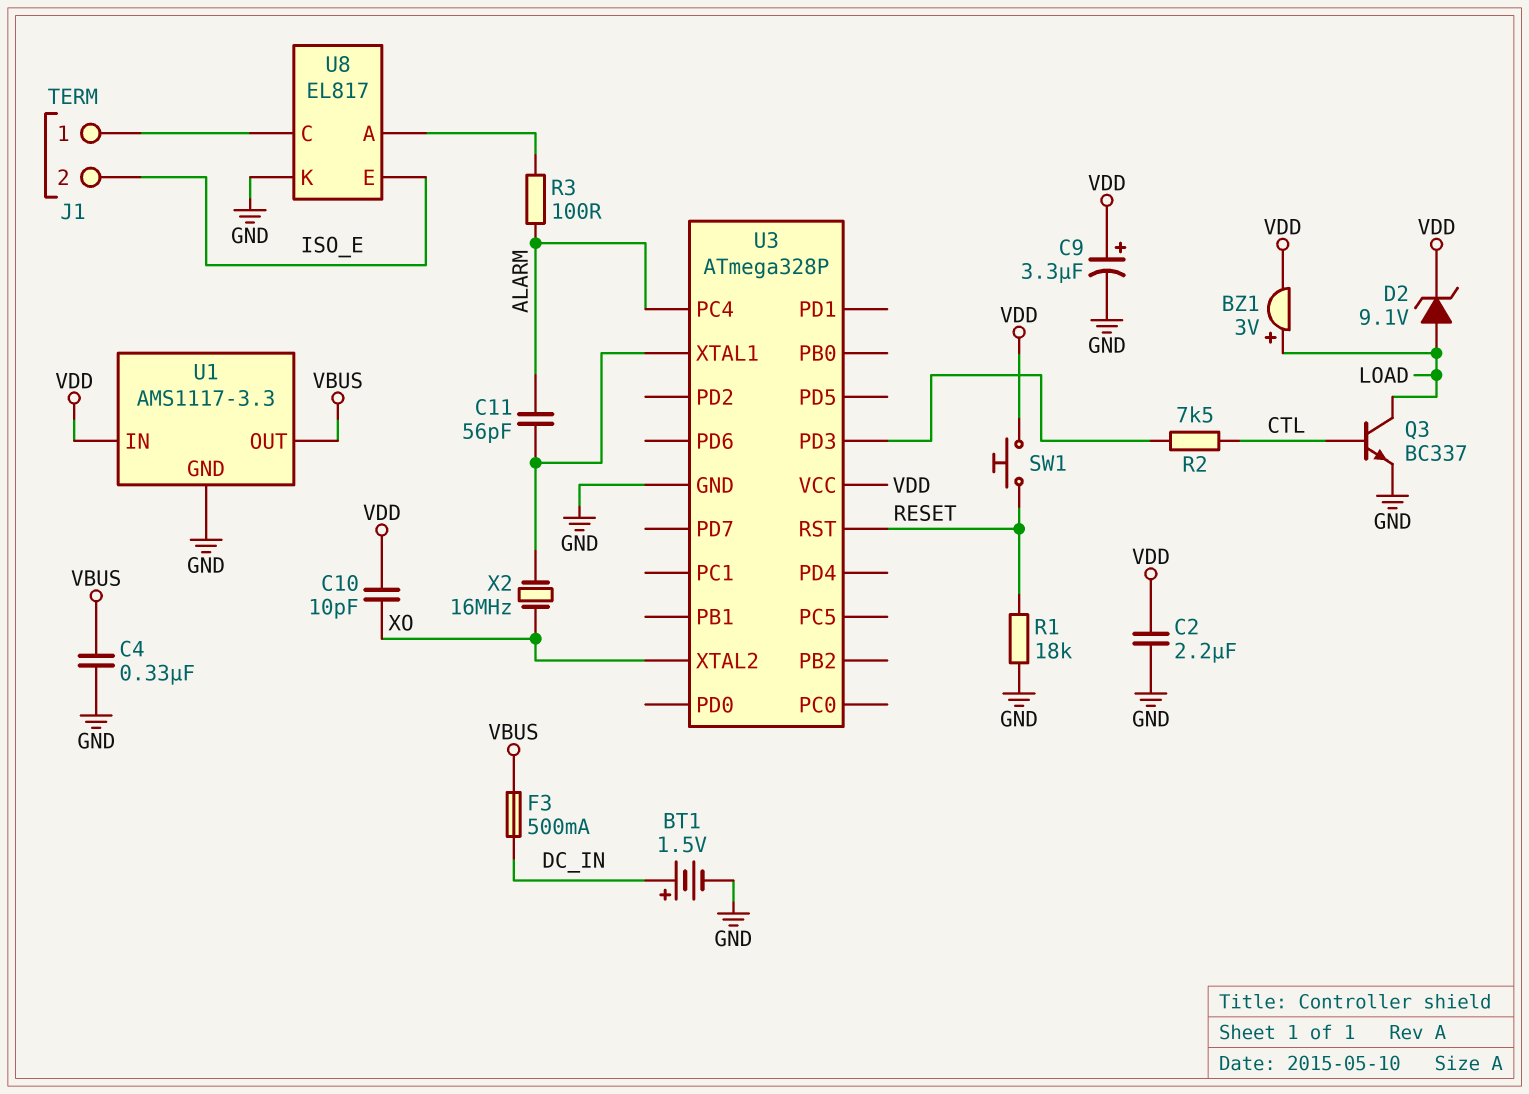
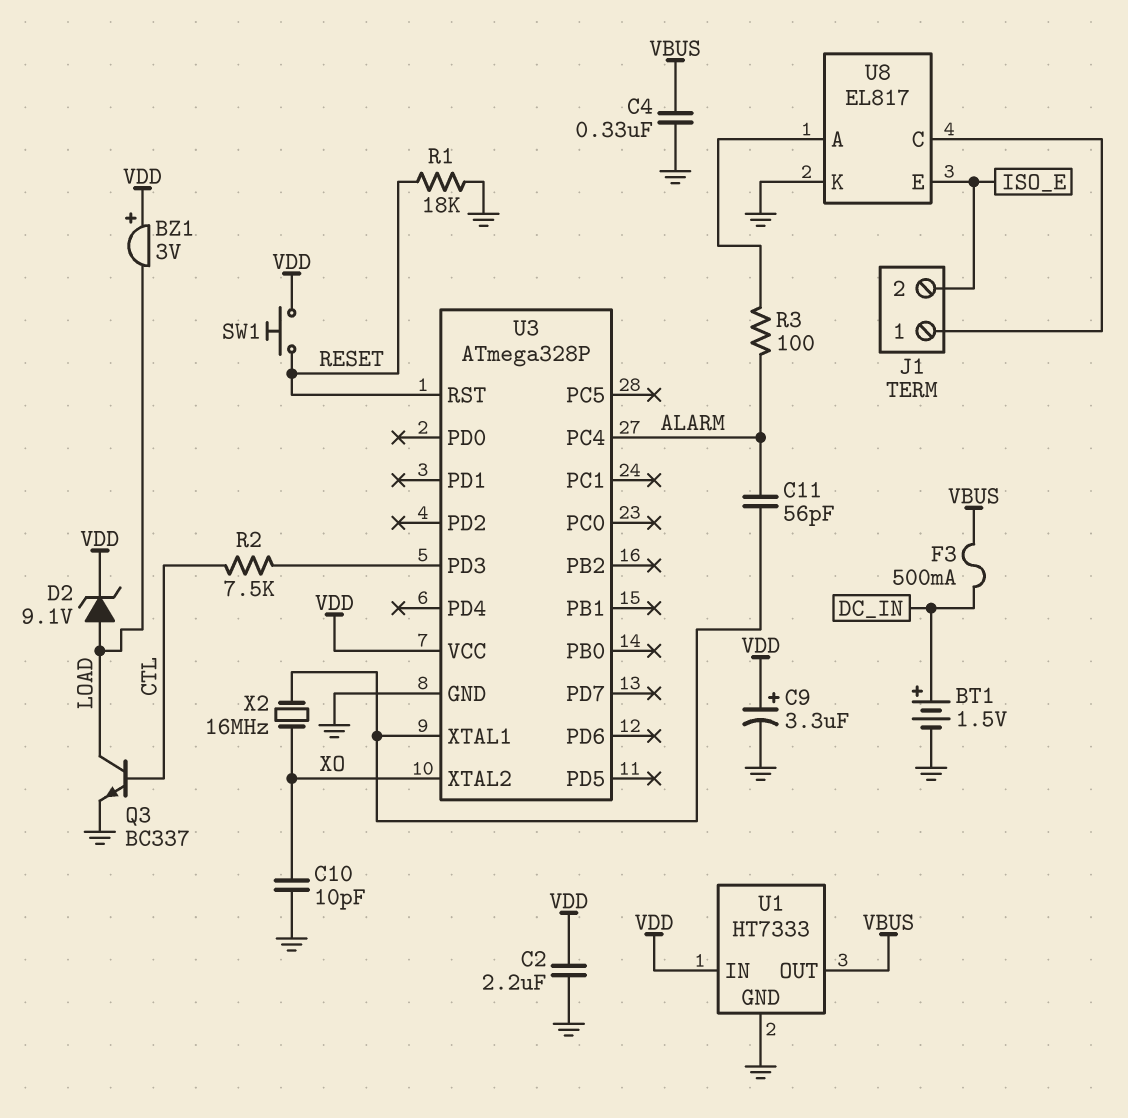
BZ1: buzzer 3V (plus LOAD, minus VDD) -> buzzer 3V (plus VDD, minus LOAD)
C10: 10pF (VDD, XO) -> 10pF (GND, XO)
U1: AMS1117-3.3 -> HT7333

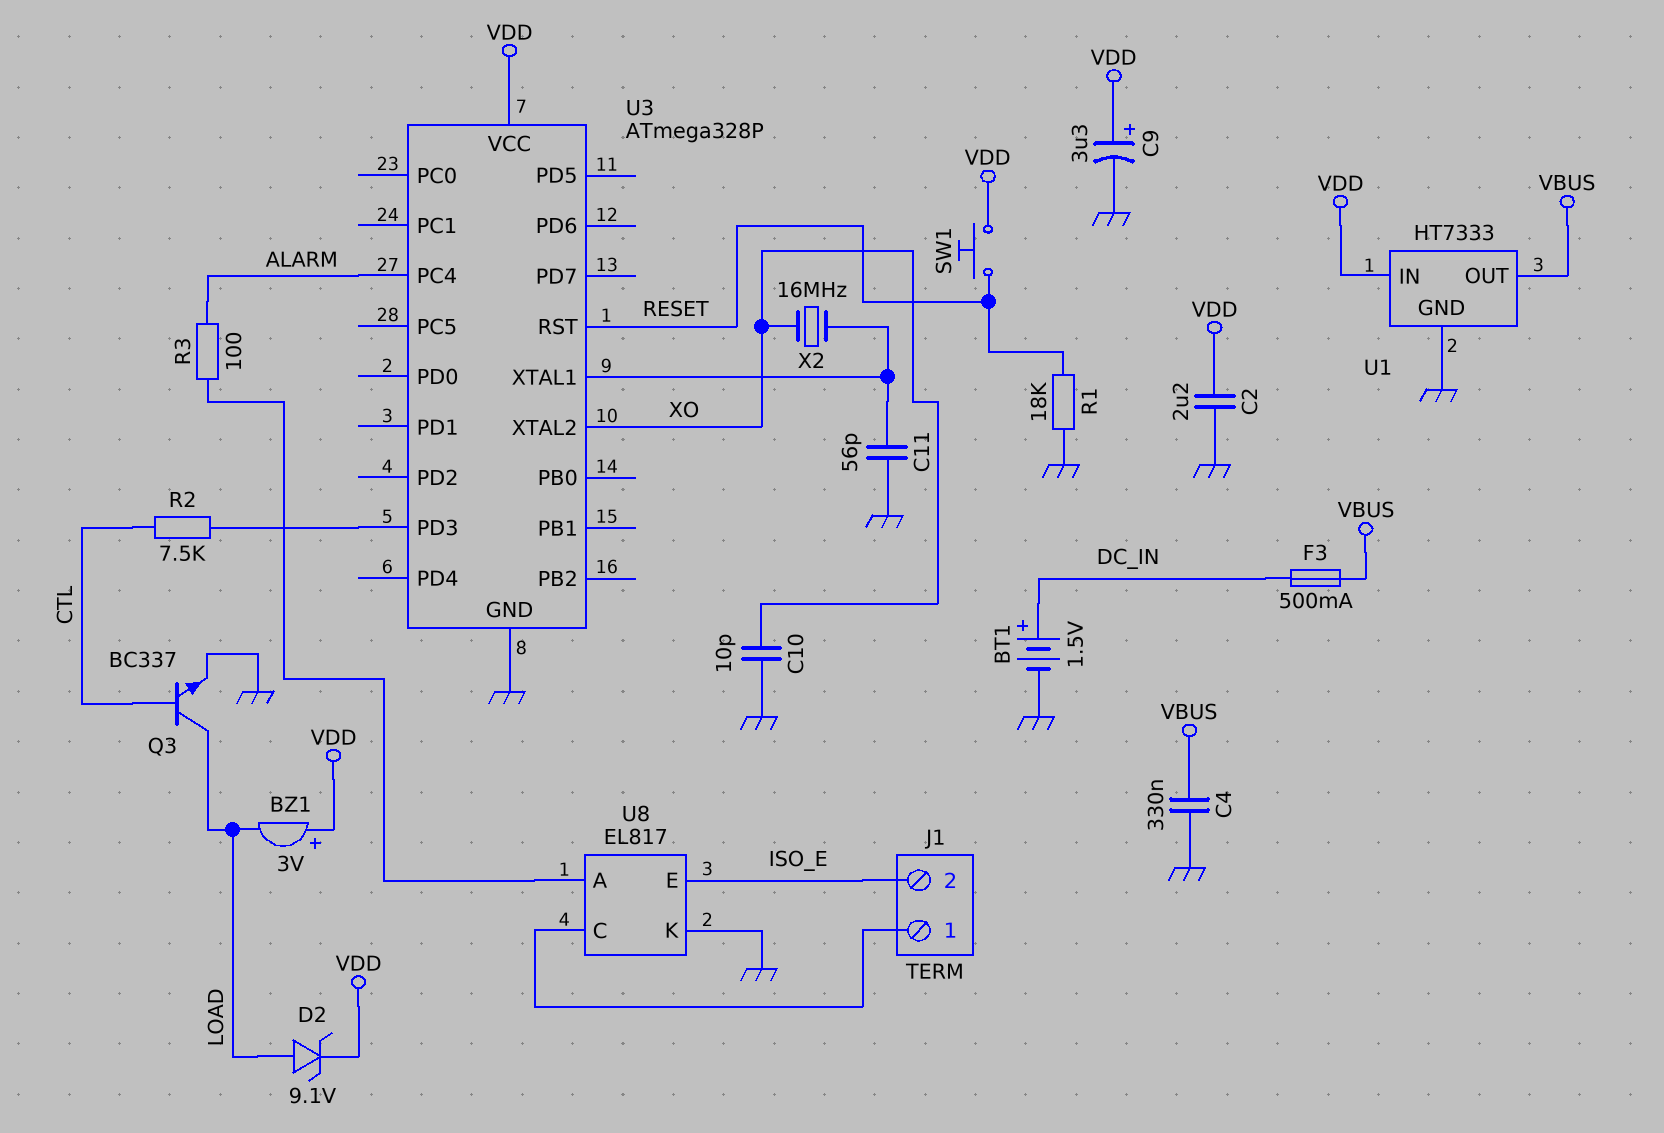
C11: 56pF (ALARM, U3/XTAL1) -> 56pF (GND, U3/XTAL1)

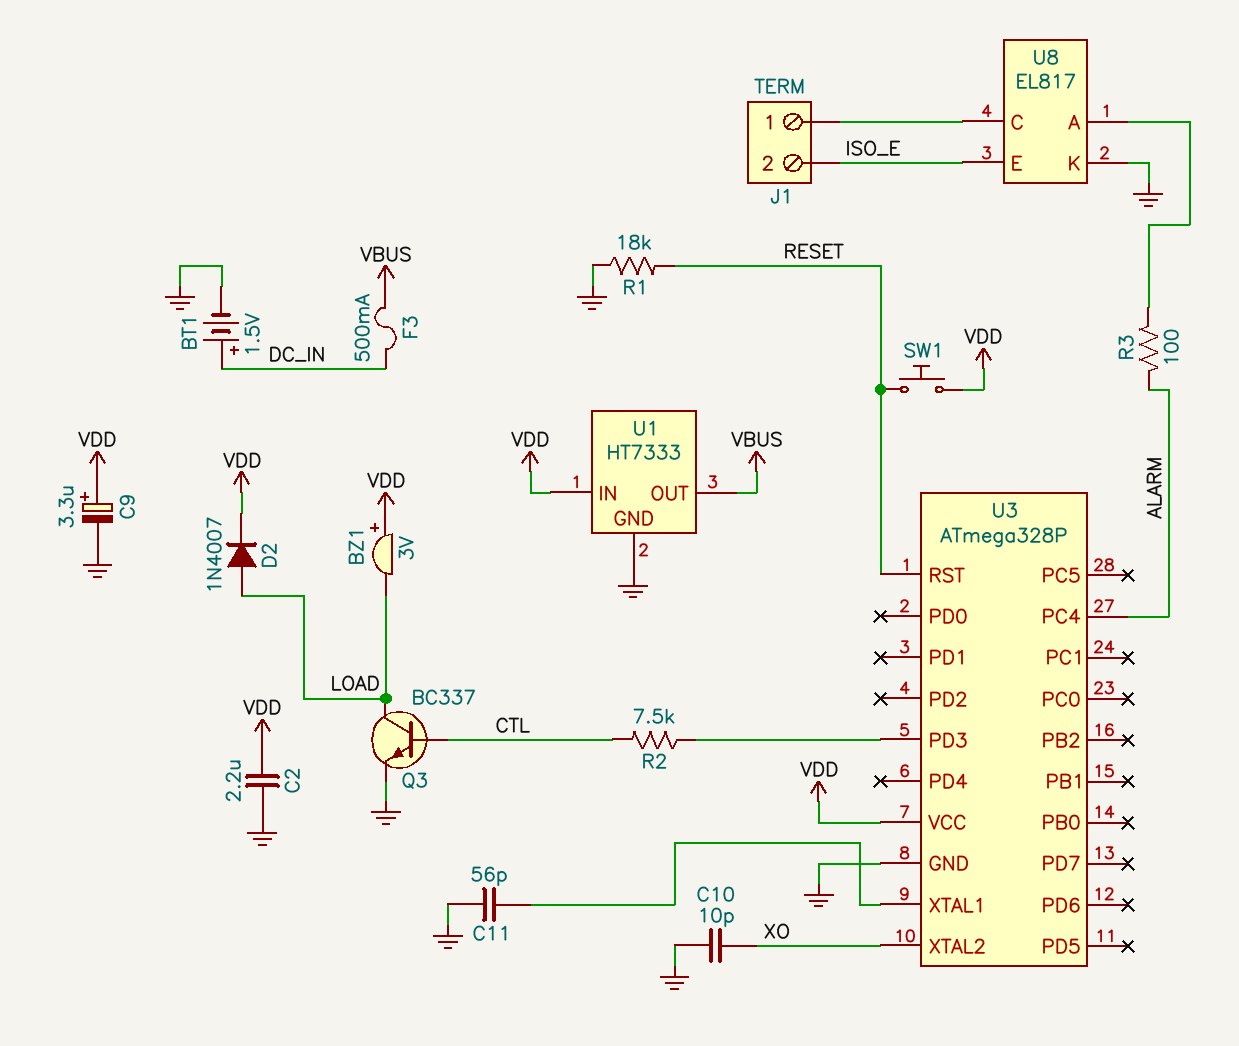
C4: 330nF (GND, VBUS) -> none
D2: zener 9.1V (A LOAD, K VDD) -> diode 1N4007 (A LOAD, K VDD)
X2: 16MHz (U3/XTAL1, XO) -> none

